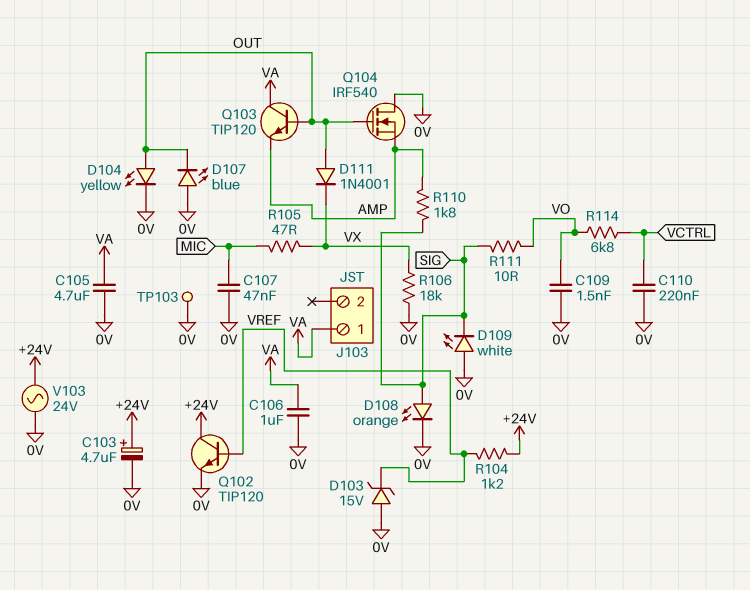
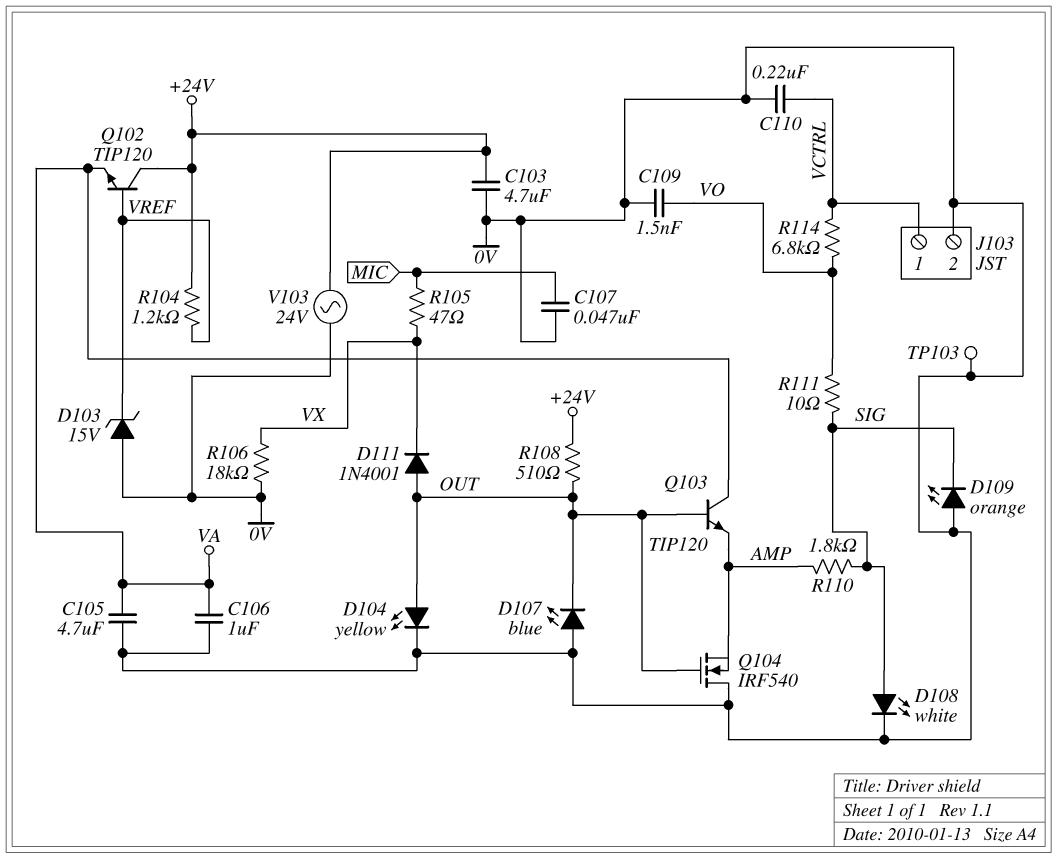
C103: 4.7uF (plus +24V, minus 0V) -> 4.7uF (+24V, 0V)
D108: LED orange (A SIG, K 0V) -> LED white (A SIG, K 0V)
D109: LED white (A 0V, K SIG) -> LED orange (A 0V, K SIG)
J103 pin 1: VA -> VCTRL
J103 pin 2: none -> 0V
Q102: NPN TIP120 (B VREF, C +24V, E 0V) -> NPN TIP120 (B VREF, C +24V, E VA)
R108: none -> 510 (+24V, OUT)

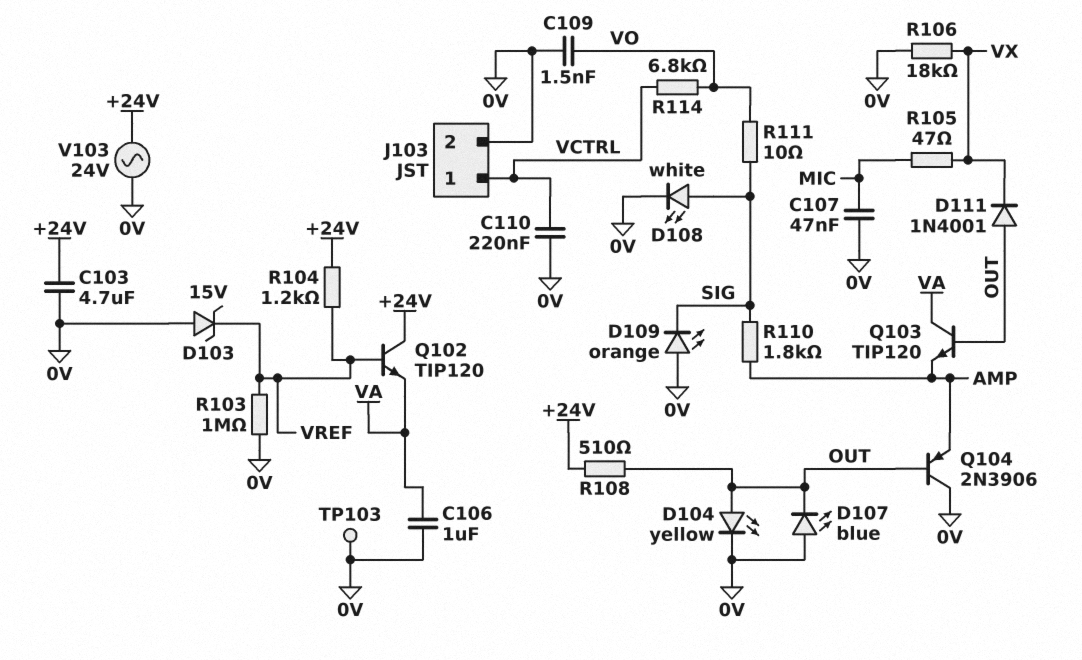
C105: 4.7uF (0V, VA) -> none
Q104: NMOS IRF540 (G OUT, D 0V, S AMP) -> PNP 2N3906 (B OUT, C 0V, E AMP)
R103: none -> 1M (0V, VREF)

